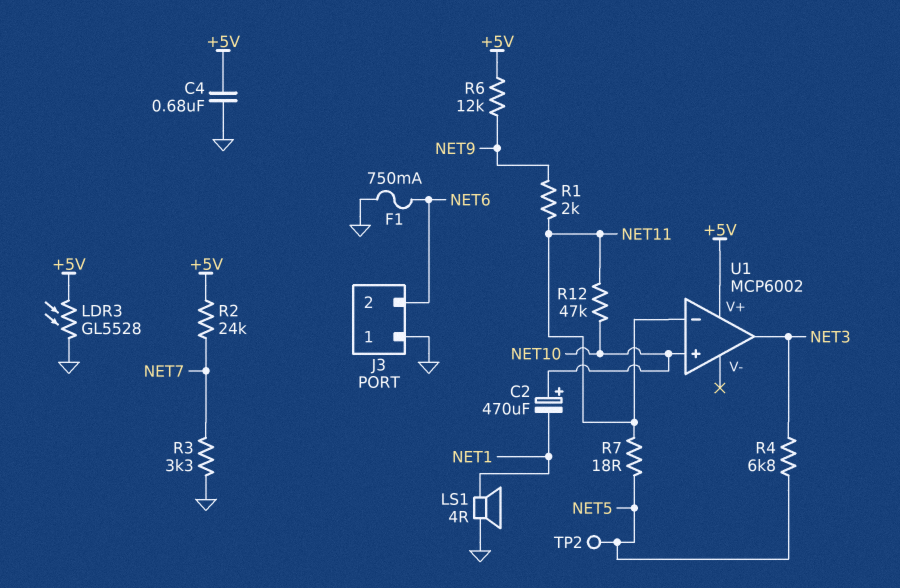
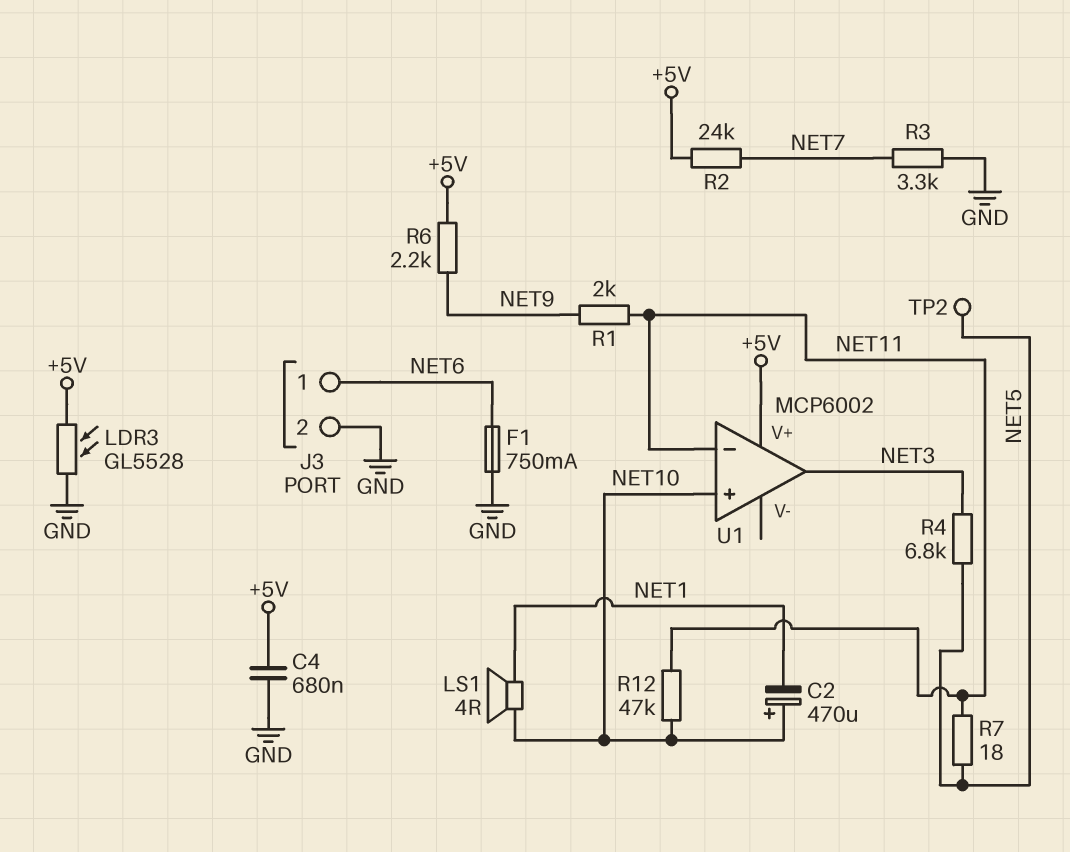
J3 pin 1: GND -> NET6
J3 pin 2: NET6 -> GND
LS1: speaker 4R (GND, NET1) -> speaker 4R (NET1, NET10)
R6: 12k (+5V, NET9) -> 2.2k (+5V, NET9)

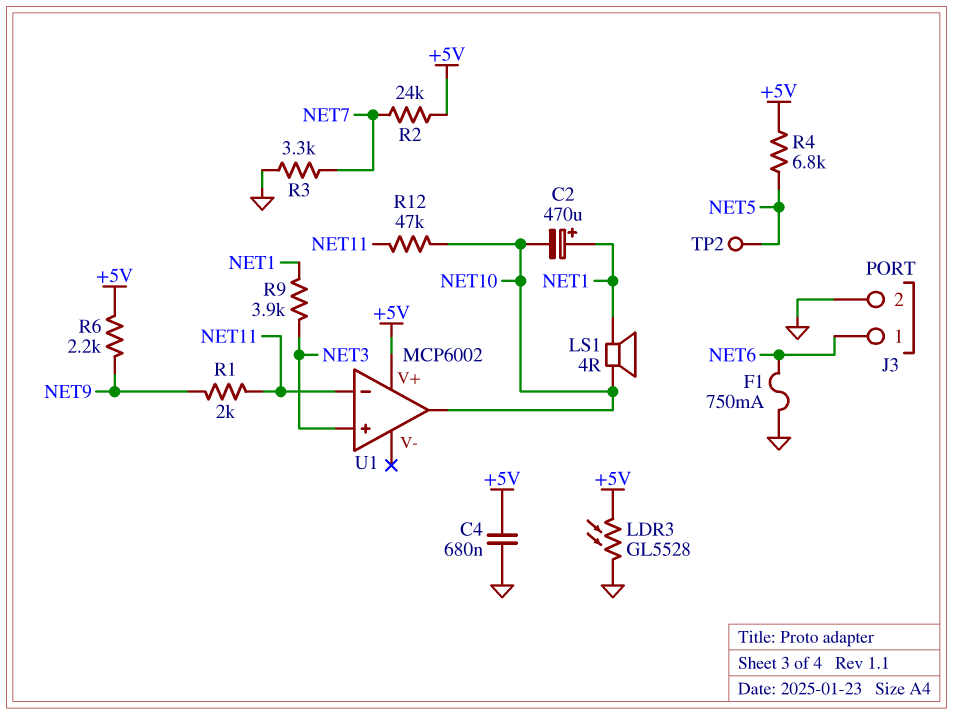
C2: 470uF (plus NET10, minus NET1) -> 470uF (plus NET1, minus NET10)
R4: 6.8k (NET3, NET5) -> 6.8k (+5V, NET5)
R7: 18 (NET5, NET11) -> none
R9: none -> 3.9k (NET1, NET3)
U1 pin in+: NET10 -> NET3
U1 pin out: NET3 -> NET10

